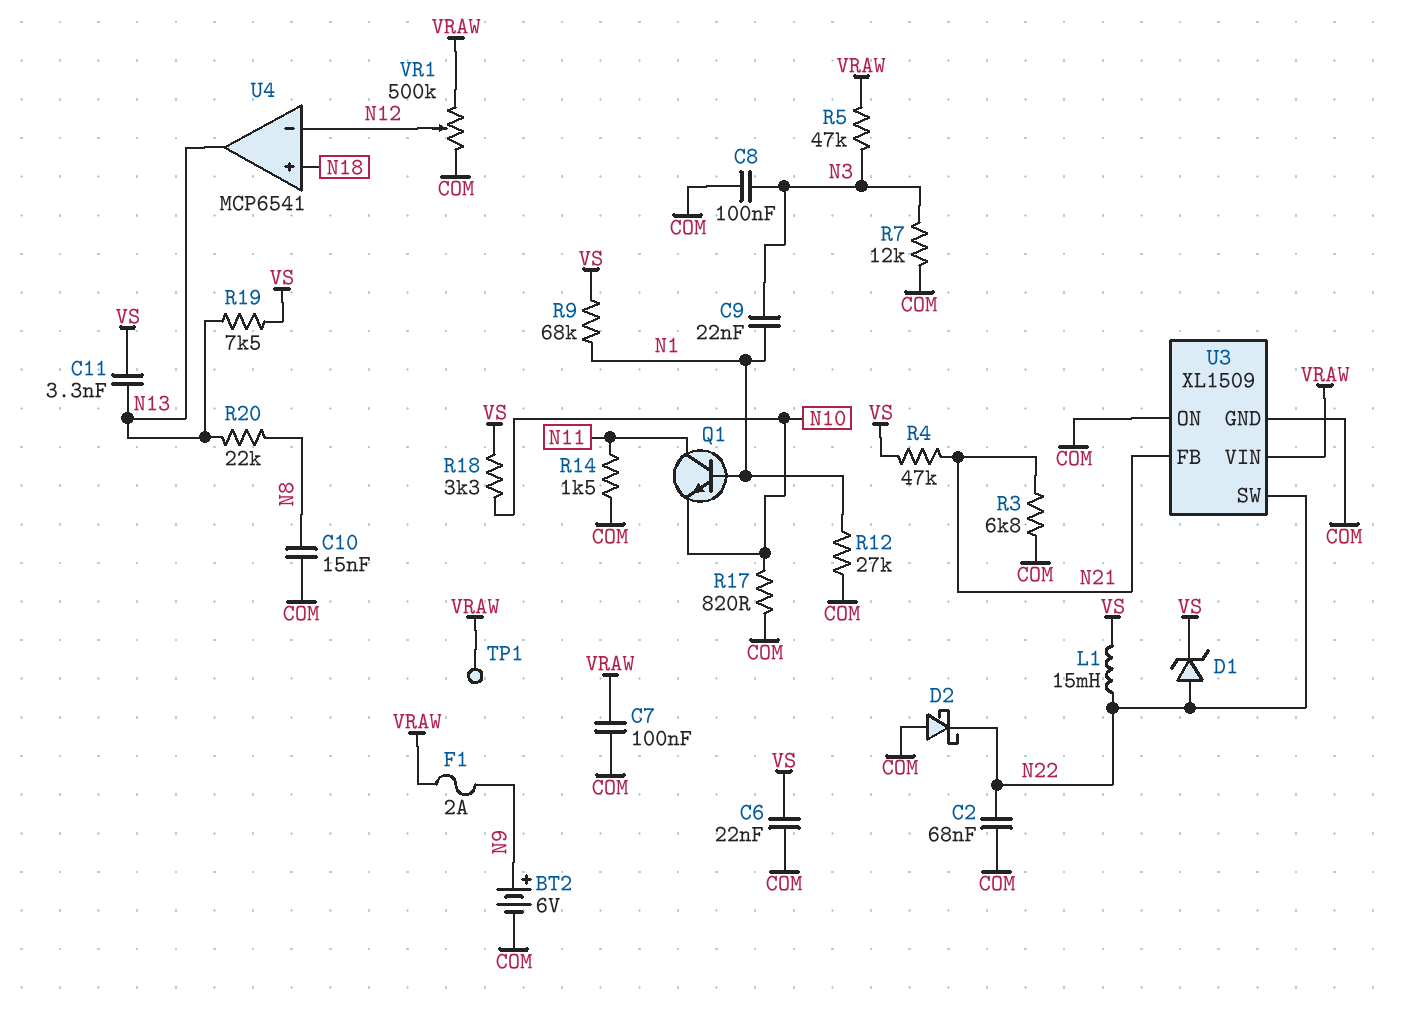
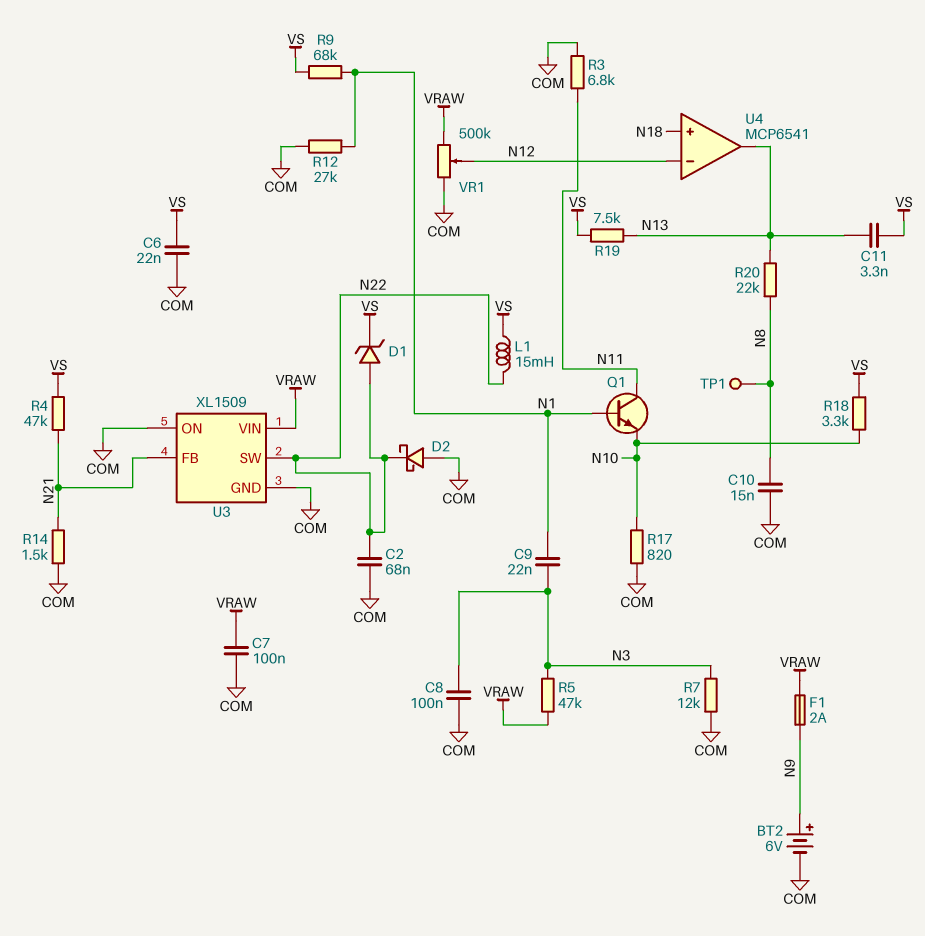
R3: 6.8k (COM, N21) -> 6.8k (COM, N11)
R14: 1.5k (COM, N11) -> 1.5k (COM, N21)
TP1: test point (VRAW) -> test point (N8)

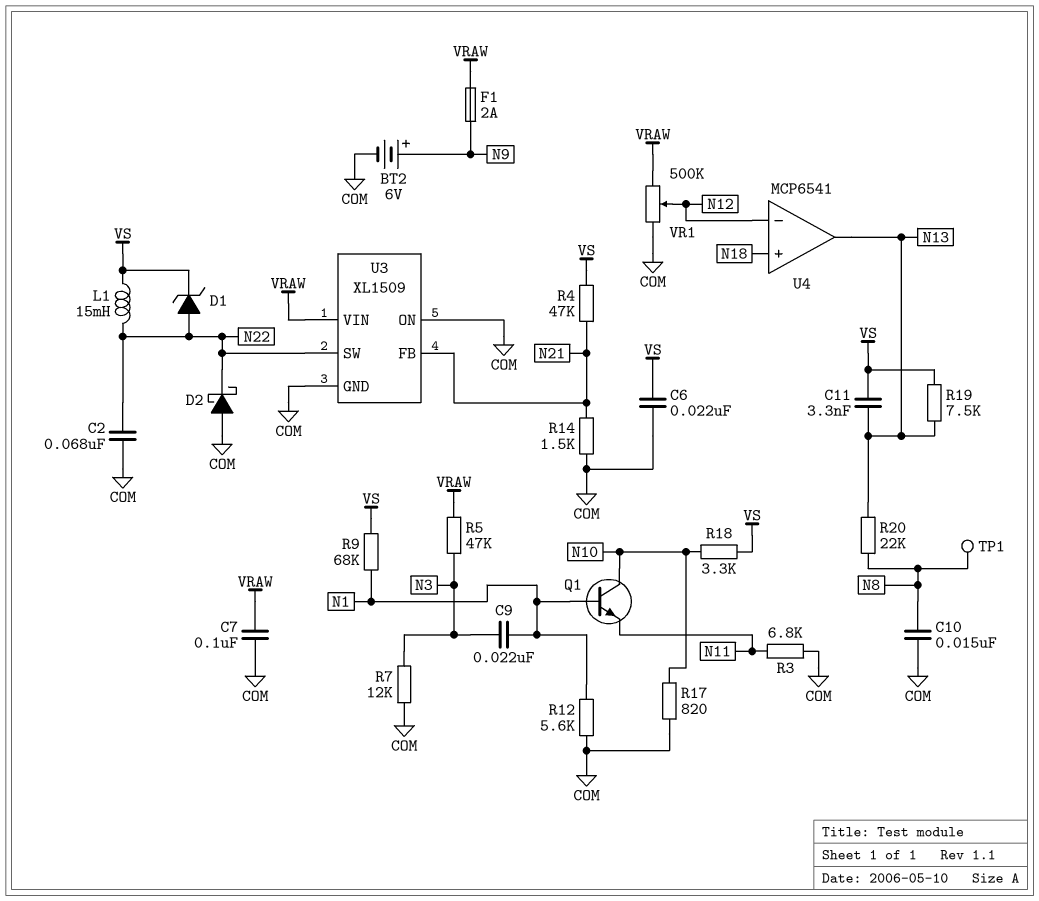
C8: 100nF (COM, N3) -> none
Q1: NPN (B N1, C N11, E N10) -> NPN (B N1, C N10, E N11)
R12: 27k (COM, N1) -> 5.6k (COM, N1)

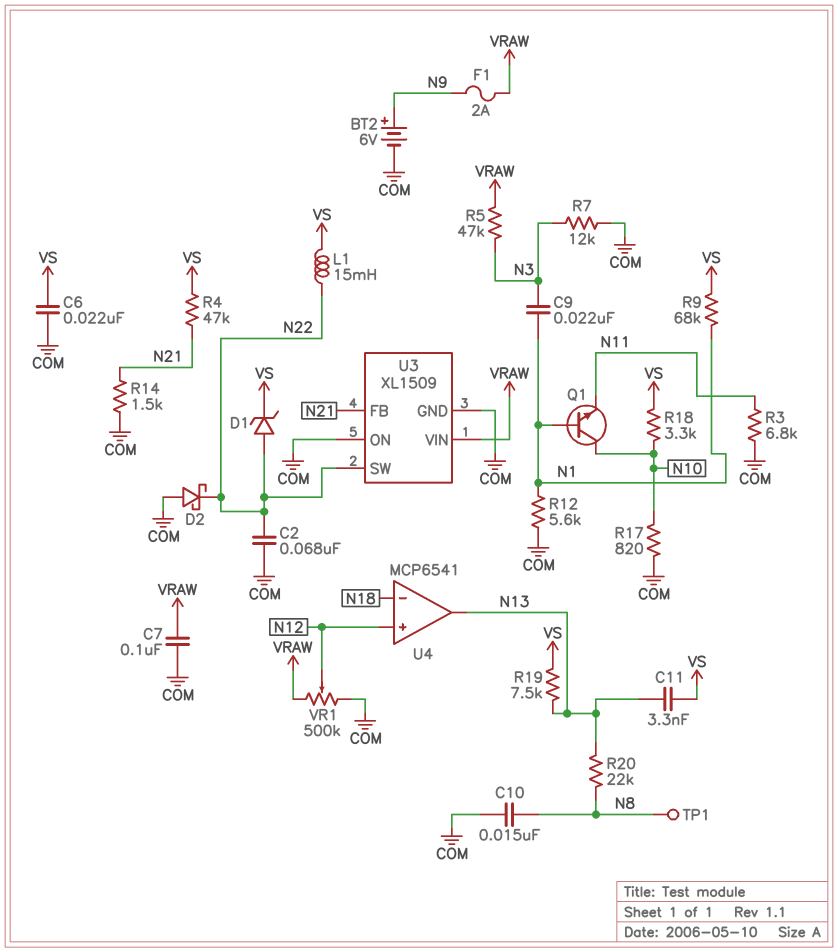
U4 pin in+: N18 -> N12
U4 pin in-: N12 -> N18

